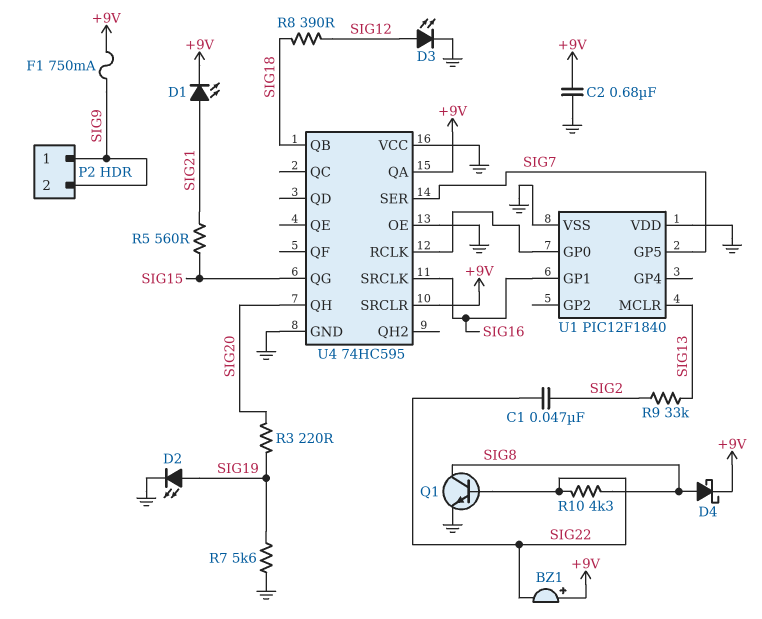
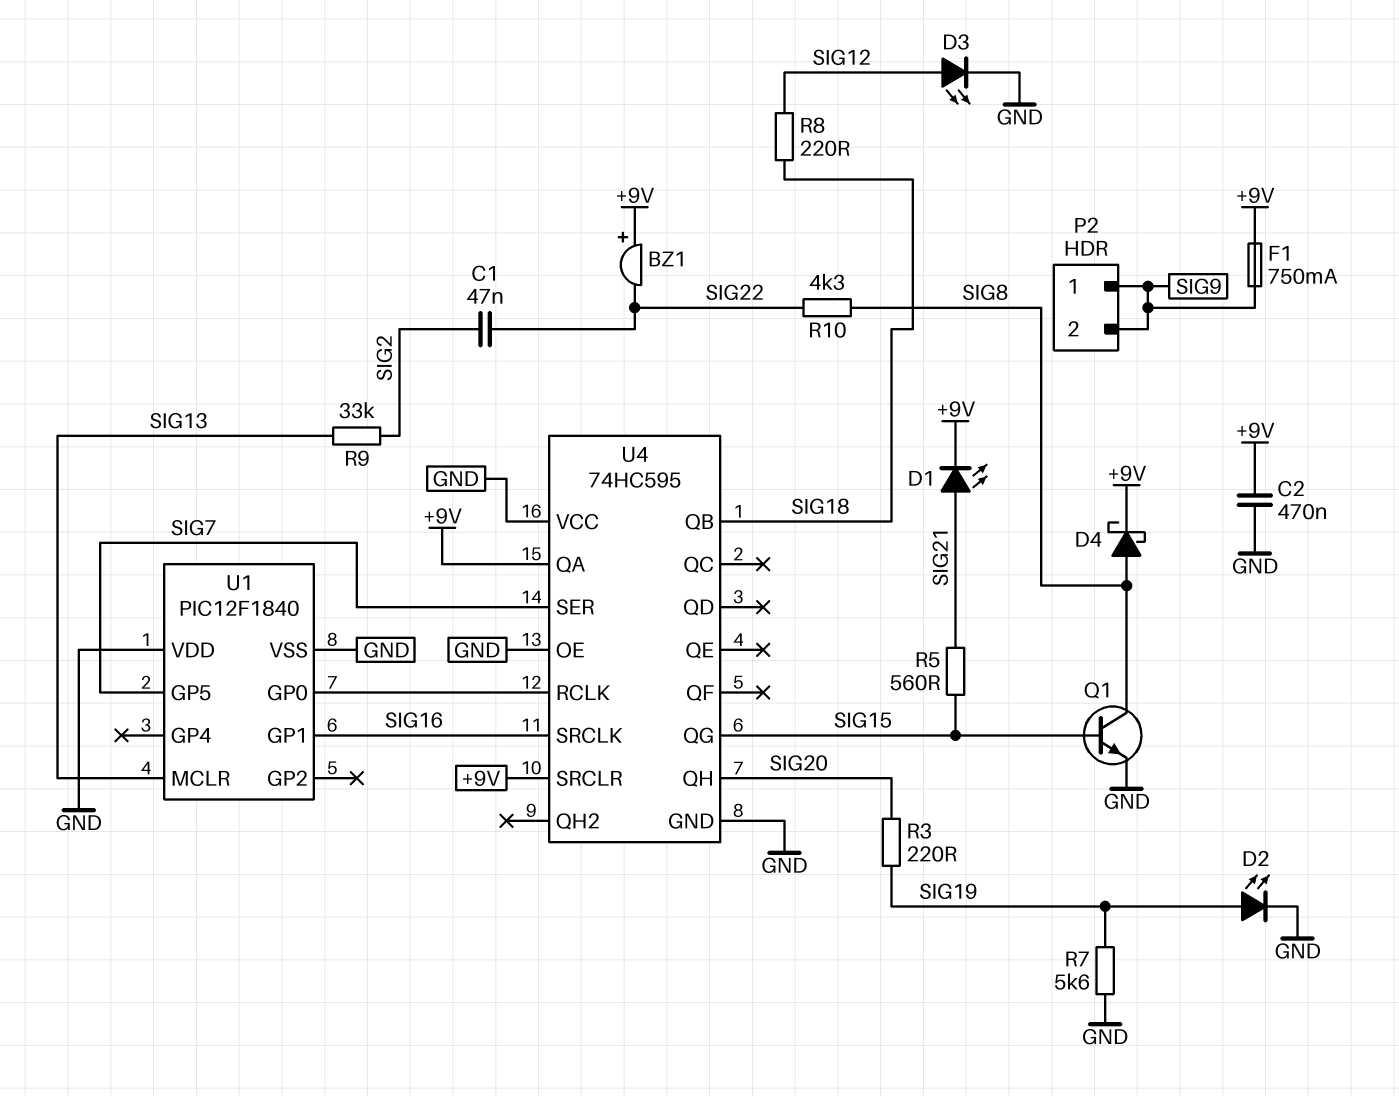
C2: 680nF (+9V, GND) -> 470nF (+9V, GND)
Q1: NPN (B SIG22, C SIG8, E GND) -> NPN (B SIG15, C SIG8, E GND)
R8: 390 (SIG12, SIG18) -> 220 (SIG12, SIG18)

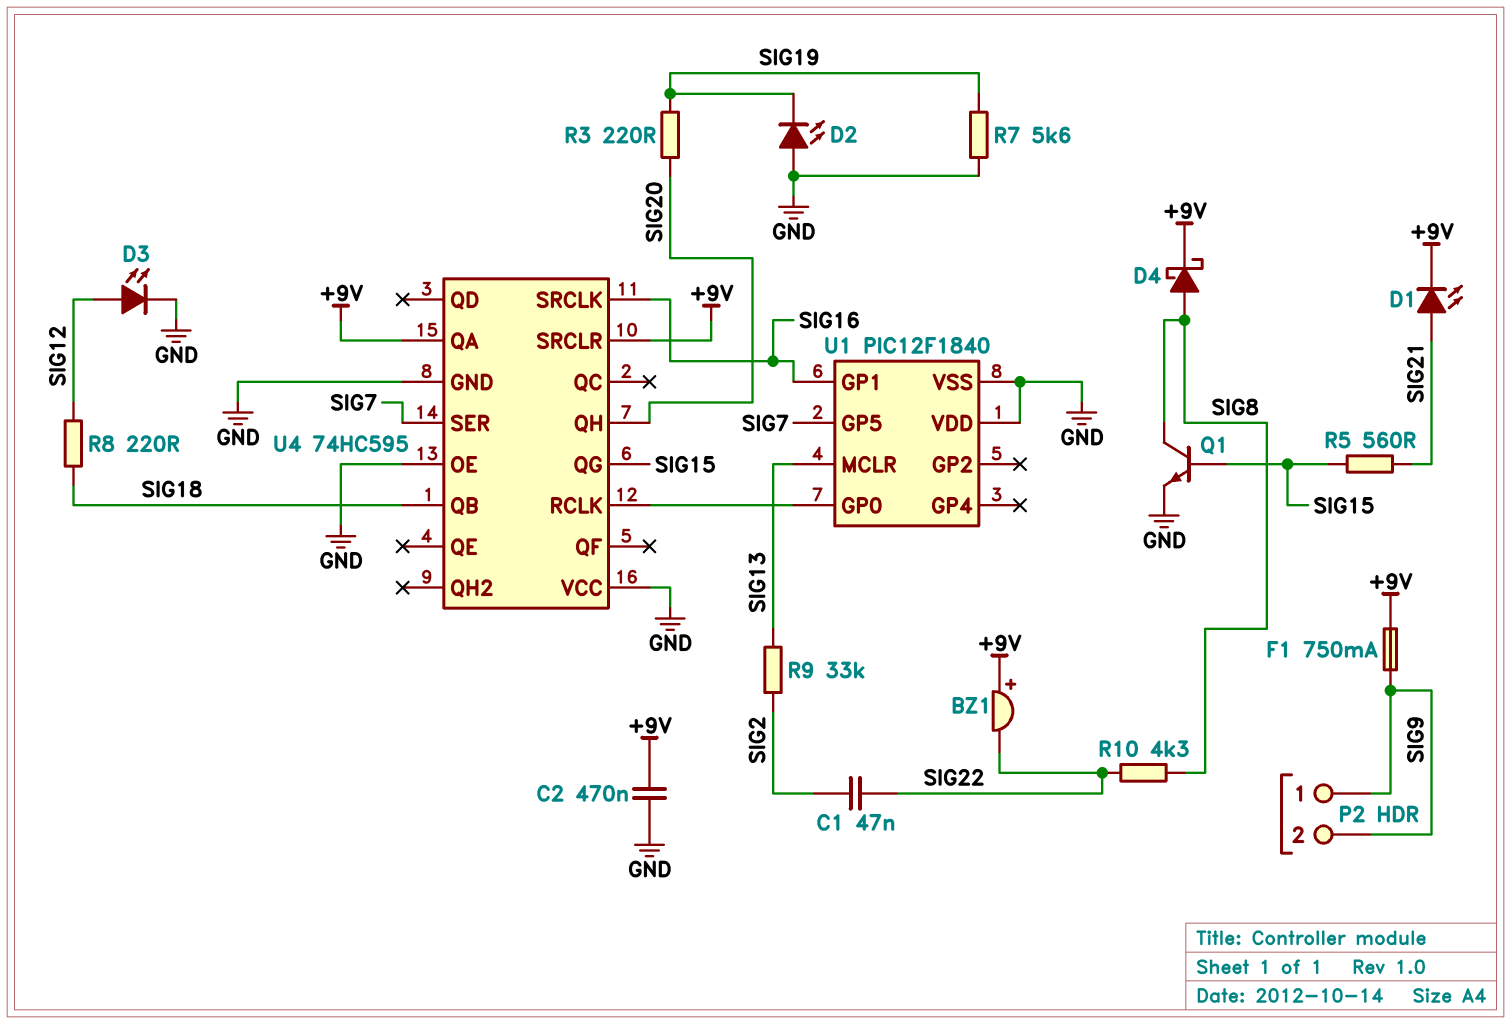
D2: LED (A SIG19, K GND) -> LED (A GND, K SIG19)

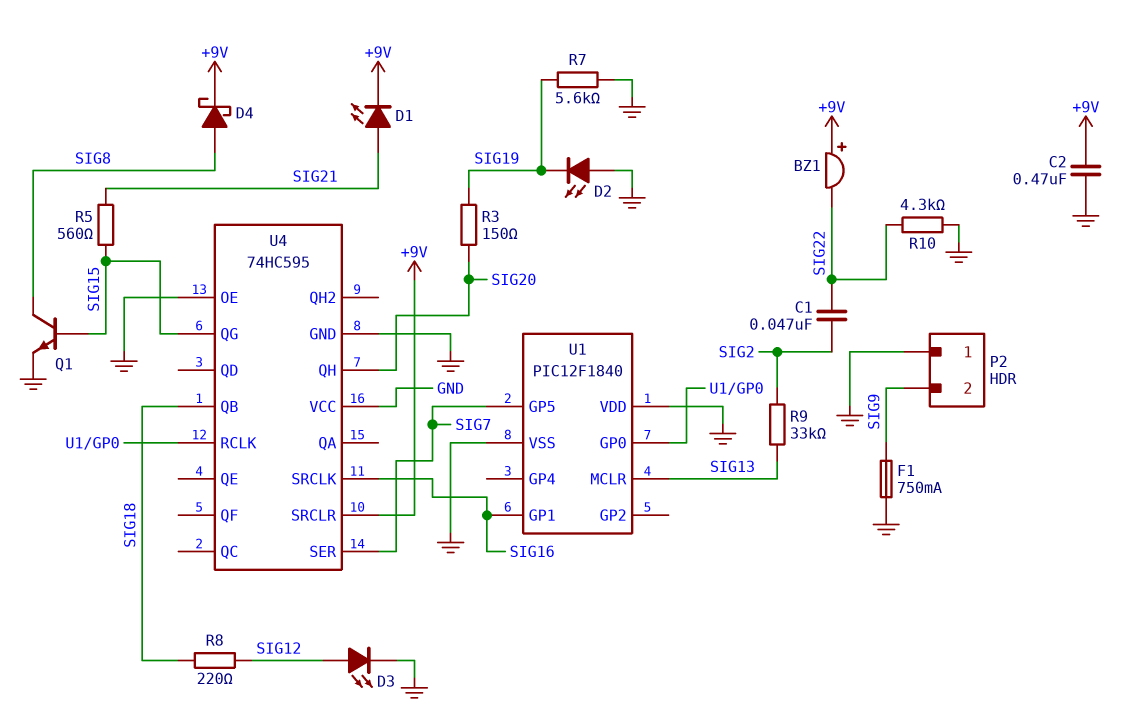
F1: 750mA (+9V, SIG9) -> 750mA (GND, SIG9)
P2 pin 1: SIG9 -> GND
R3: 220 (SIG19, SIG20) -> 150 (SIG19, SIG20)
R10: 4.3k (SIG8, SIG22) -> 4.3k (GND, SIG22)
U4 pin QA: +9V -> none

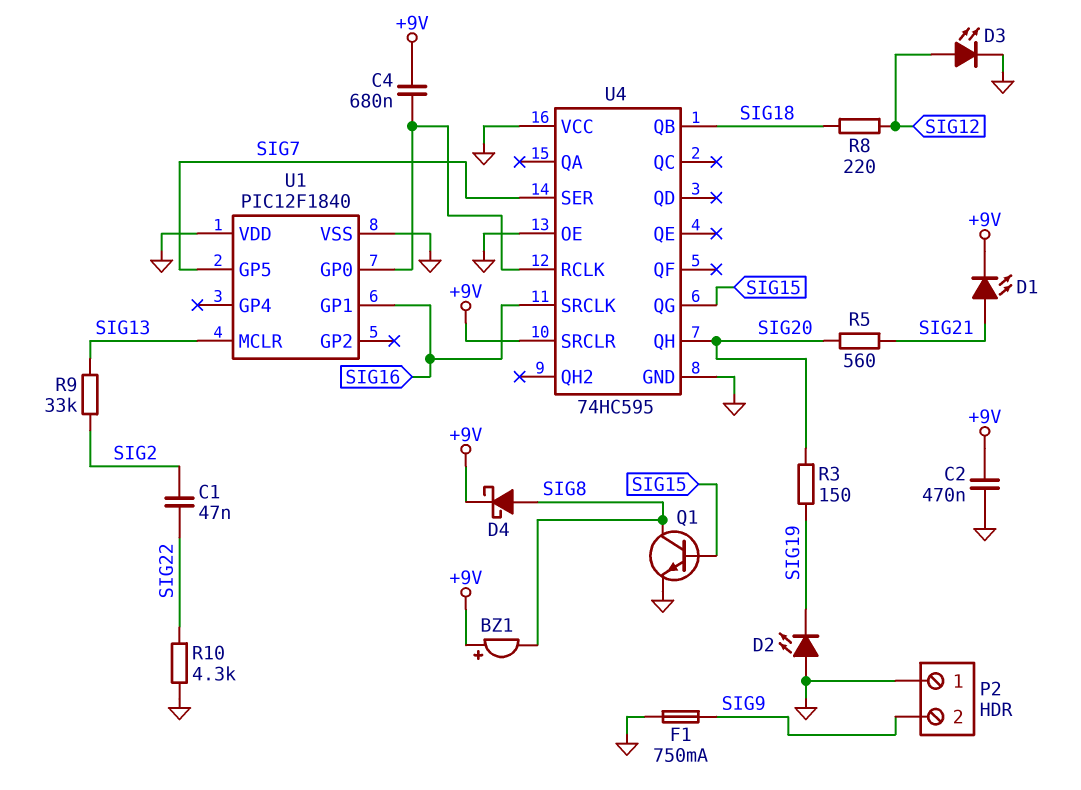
BZ1: buzzer (plus +9V, minus SIG22) -> buzzer (plus +9V, minus SIG8)
C4: none -> 680nF (+9V, U1/GP0)
R5: 560 (SIG15, SIG21) -> 560 (SIG20, SIG21)
R7: 5.6k (GND, SIG19) -> none

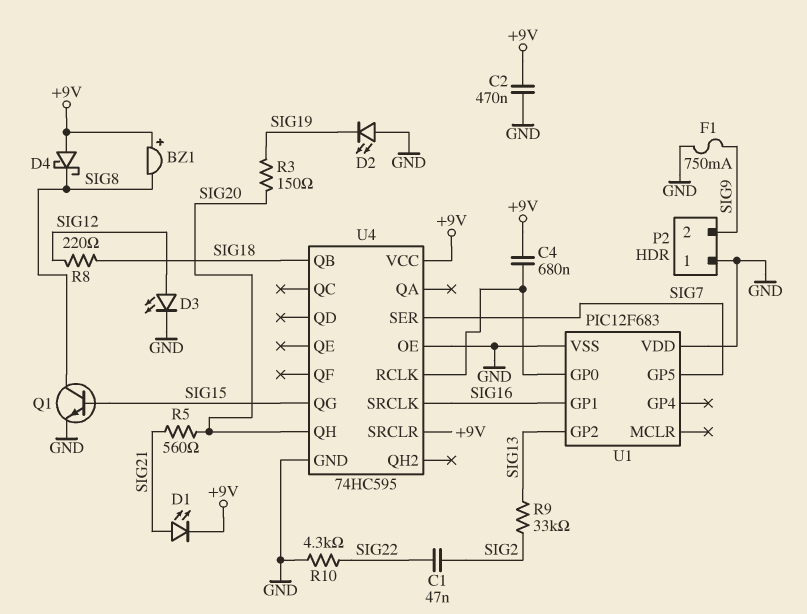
D4: schottky (A SIG8, K +9V) -> schottky (A +9V, K SIG8)
U1: PIC12F1840 -> PIC12F683
U1 pin GP2: none -> SIG13
U1 pin MCLR: SIG13 -> none
U4 pin VCC: GND -> +9V

